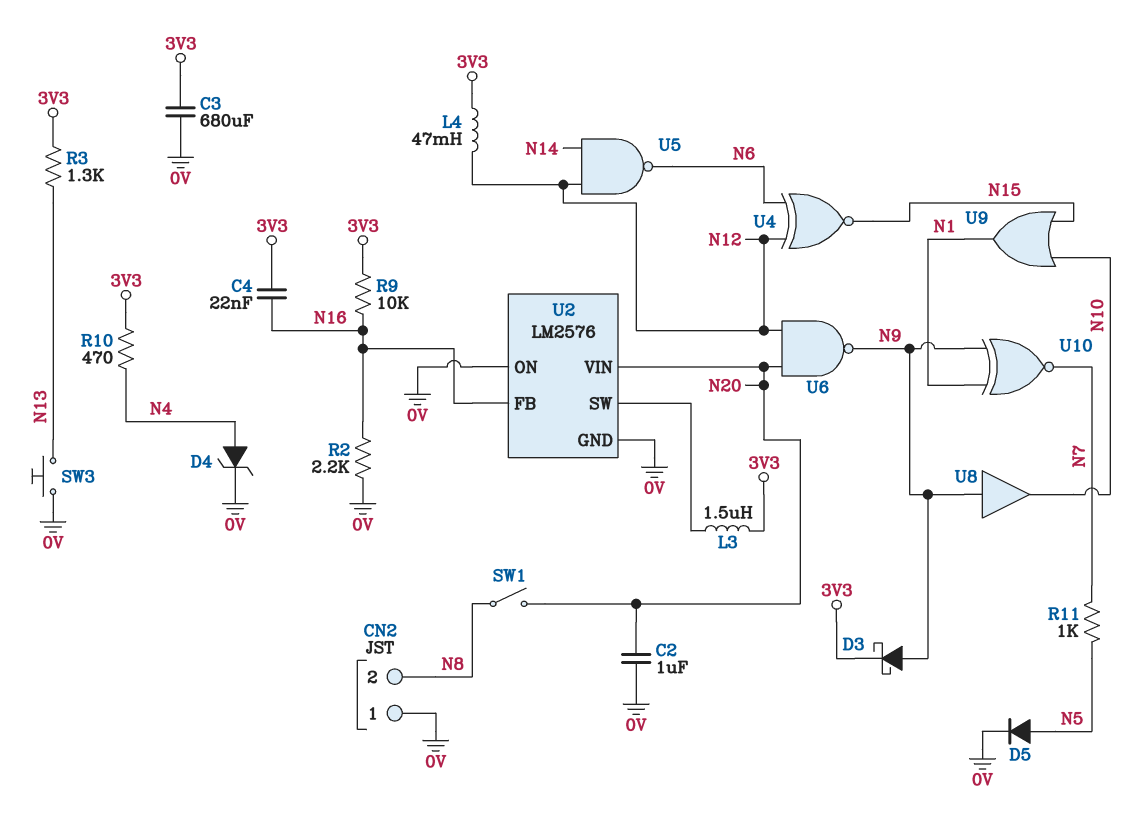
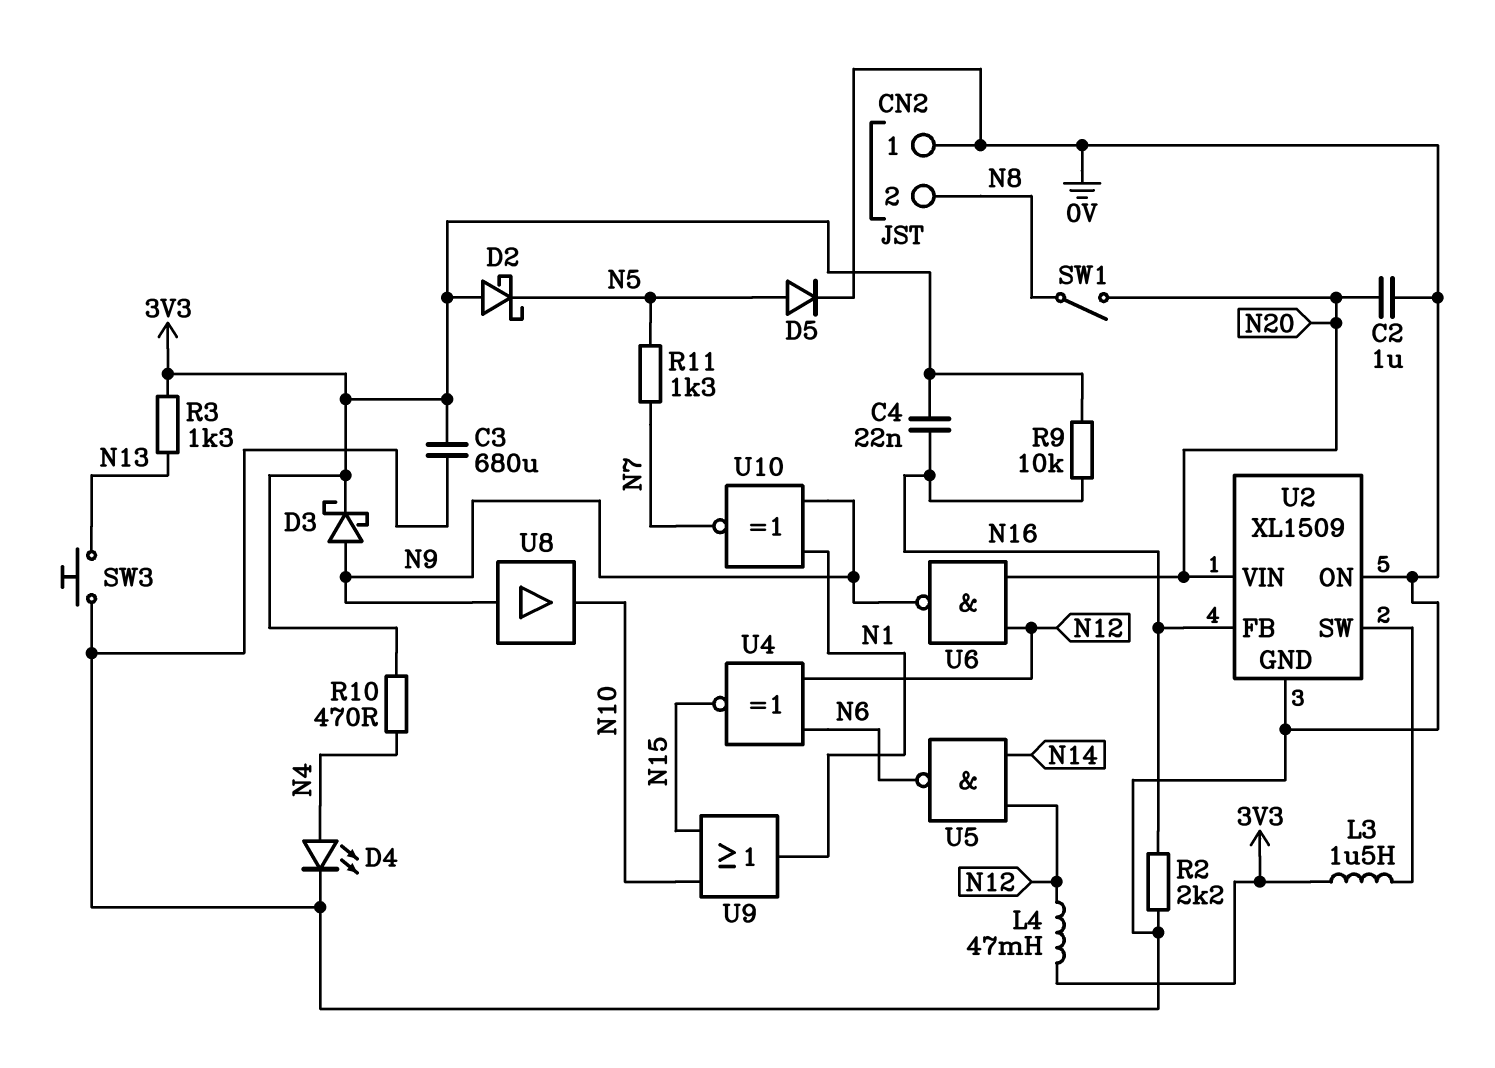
D2: none -> schottky (A 3V3, K N5)
D4: zener (A N4, K 0V) -> LED (A N4, K 0V)
R11: 1k (N5, N7) -> 1.3k (N5, N7)
U2: LM2576 -> XL1509

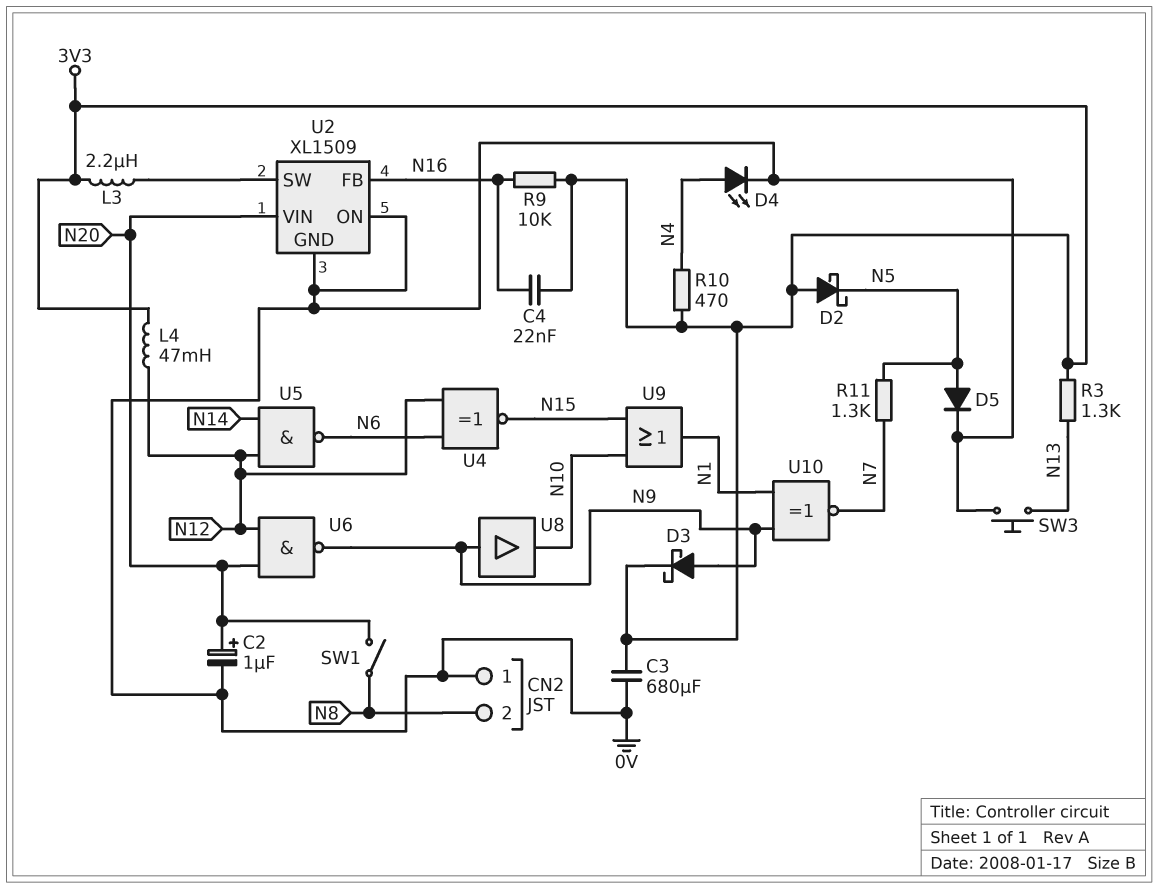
C2: 1uF (0V, N20) -> 1uF (plus N20, minus 0V)
L3: 1.5uH (3V3, U2/SW) -> 2.2uH (3V3, U2/SW)
R2: 2.2k (0V, N16) -> none

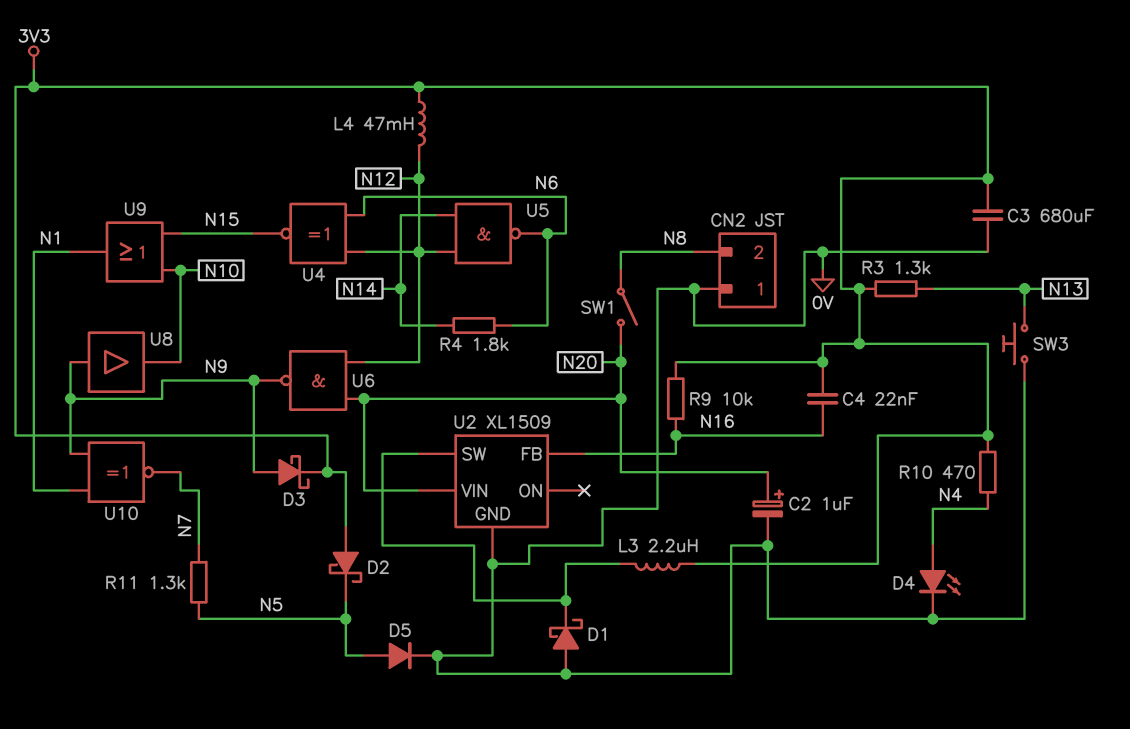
D1: none -> schottky (A 0V, K U2/SW)
R4: none -> 1.8k (N6, N14)
U2 pin ON: 0V -> none

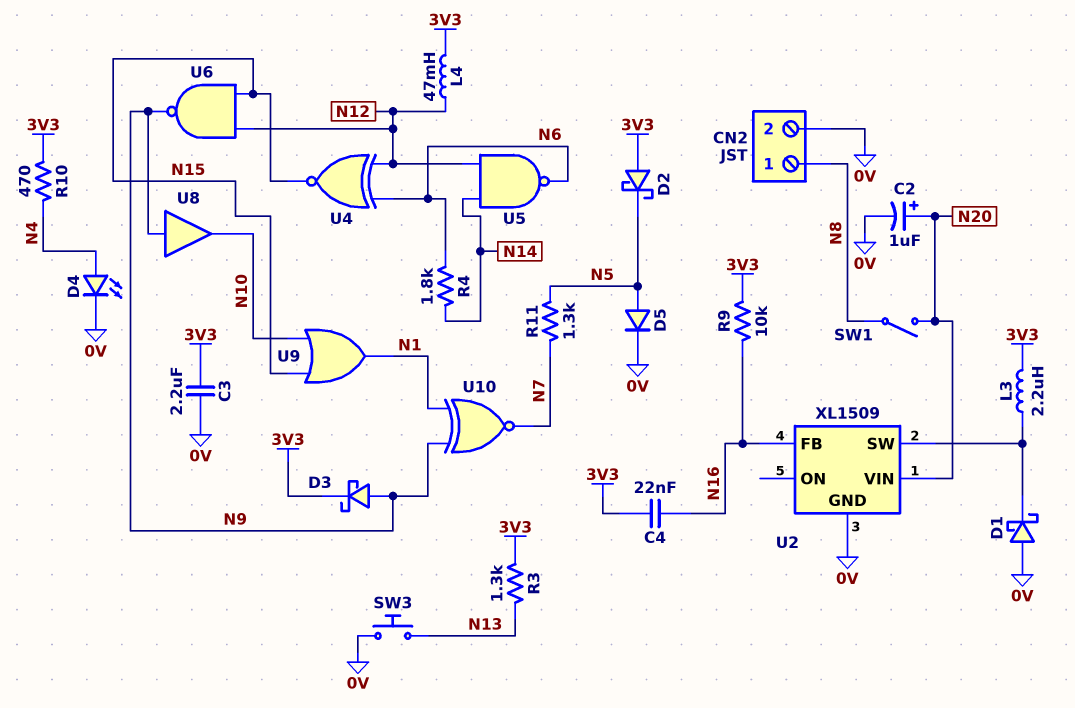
C3: 680uF (0V, 3V3) -> 2.2uF (0V, 3V3)
CN2 pin 1: 0V -> N8
CN2 pin 2: N8 -> 0V
U6: NAND (in N12, in N20, out N9) -> NAND (in N12, in N15, out N9)

